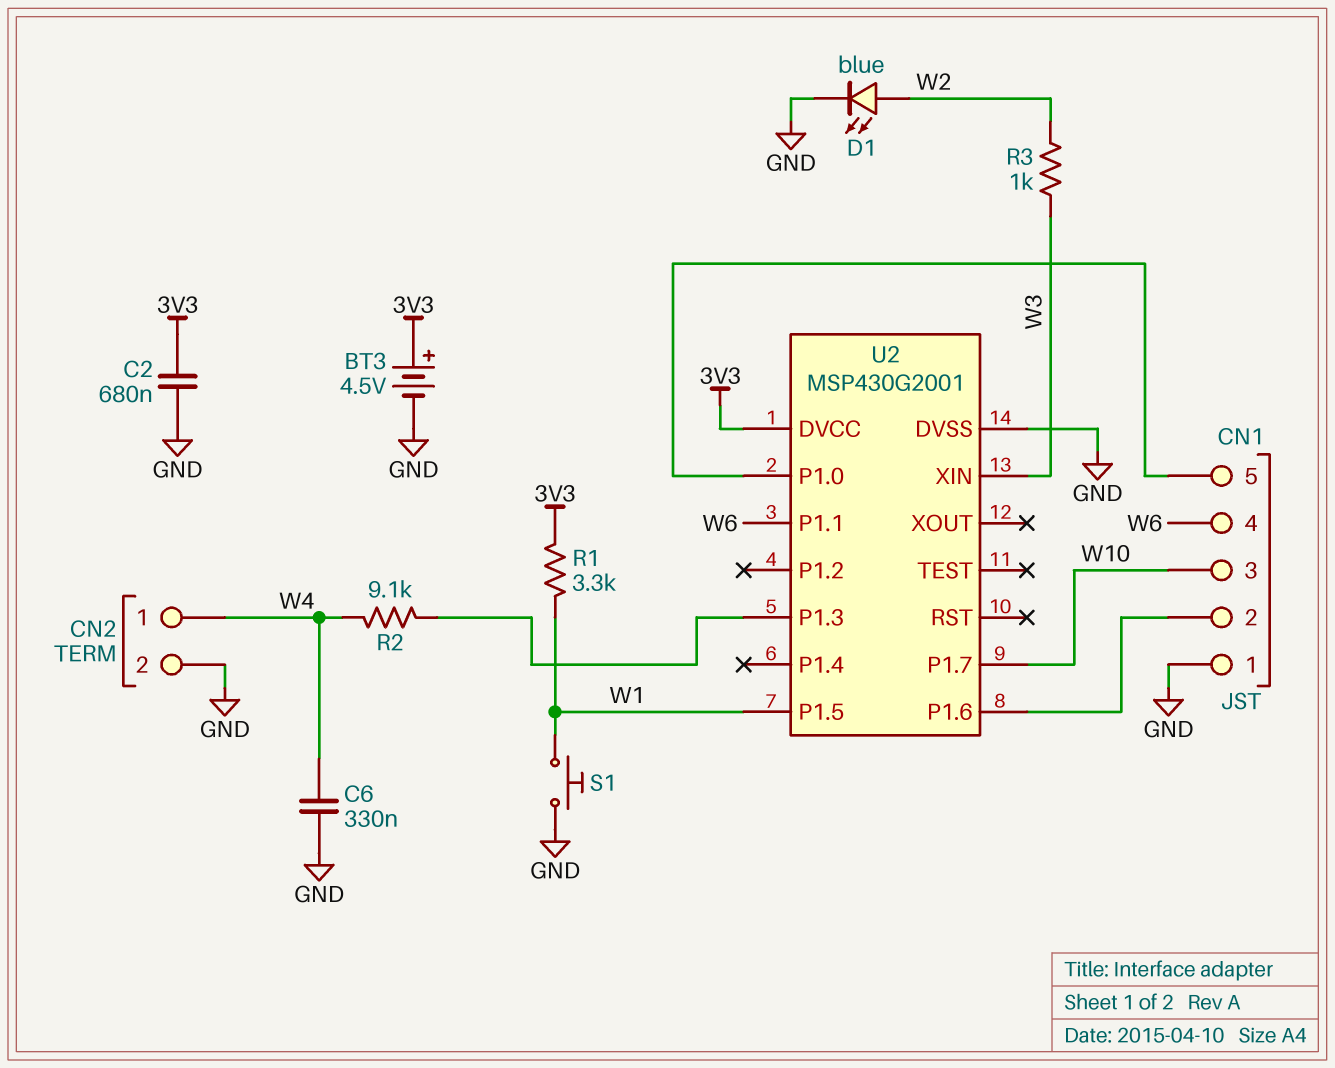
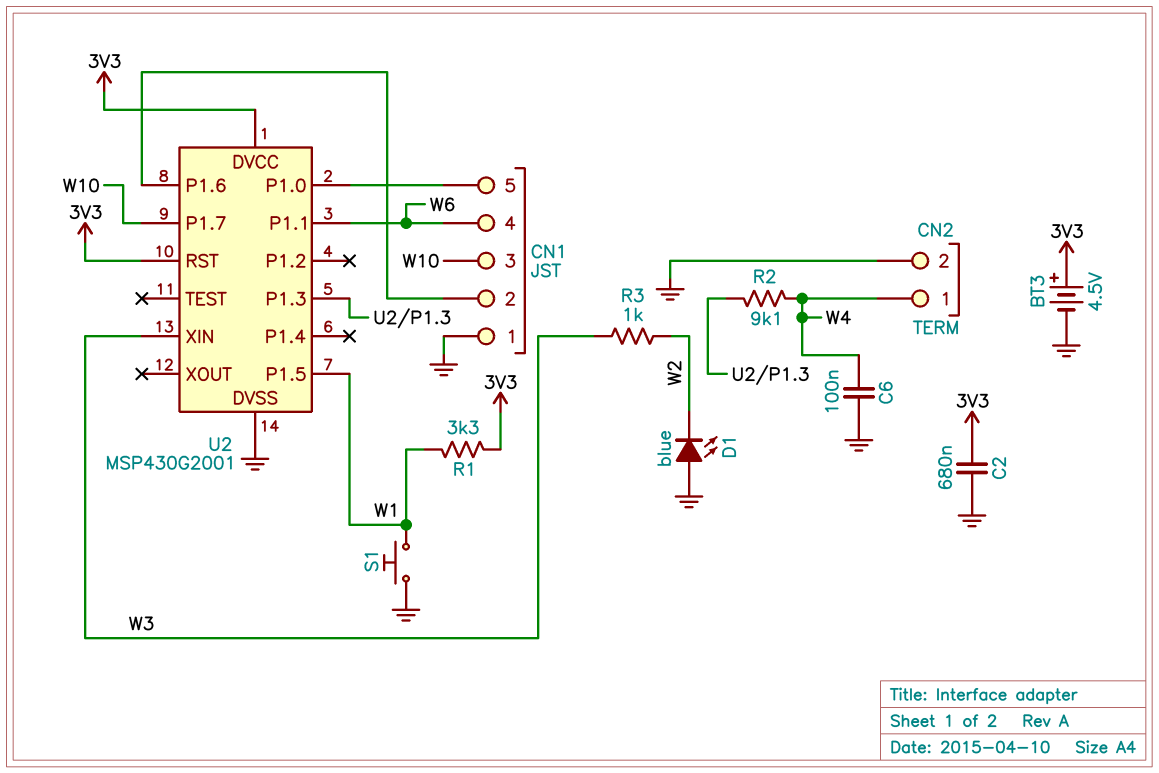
C6: 330nF (GND, W4) -> 100nF (GND, W4)
D1: LED blue (A W2, K GND) -> LED blue (A GND, K W2)
U2 pin RST: none -> 3V3

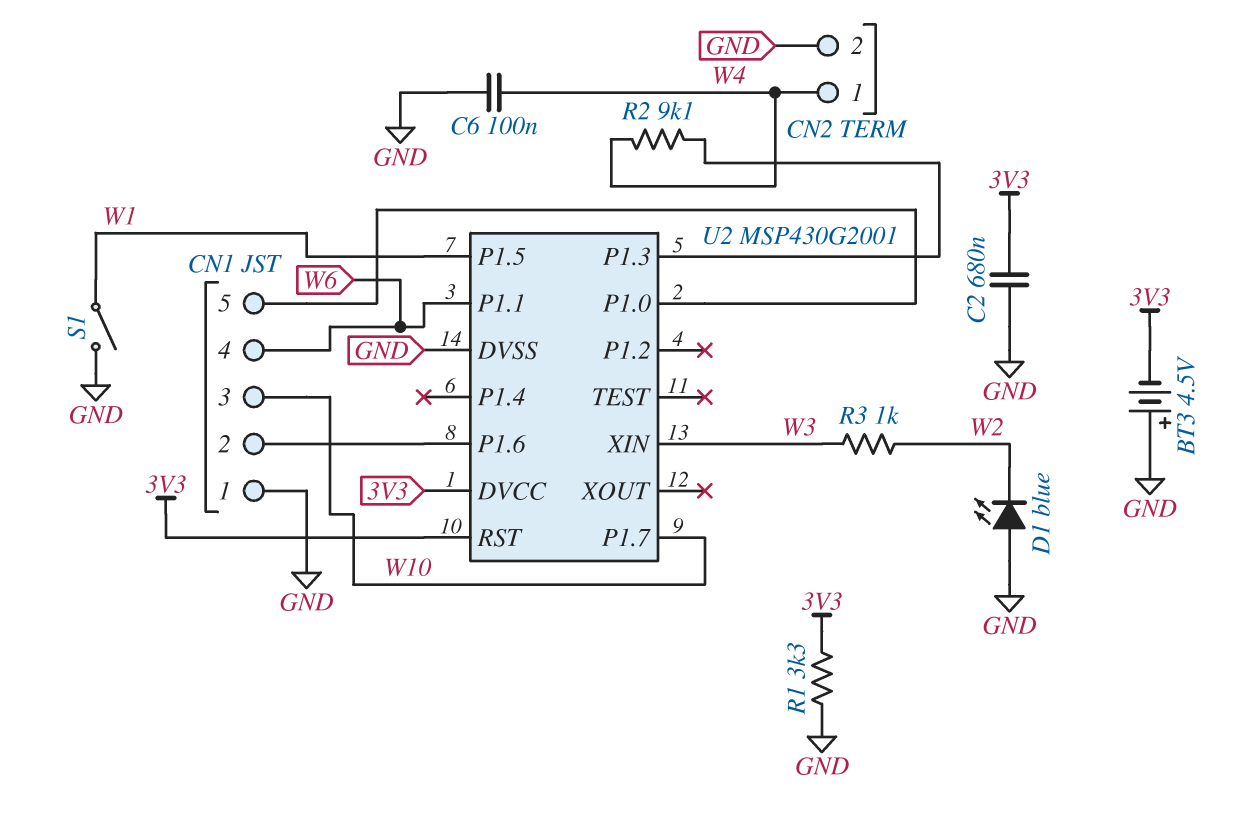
BT3: 4.5V (plus 3V3, minus GND) -> 4.5V (plus GND, minus 3V3)
R1: 3.3k (3V3, W1) -> 3.3k (3V3, GND)
S1: button (GND, W1) -> switch (GND, W1)

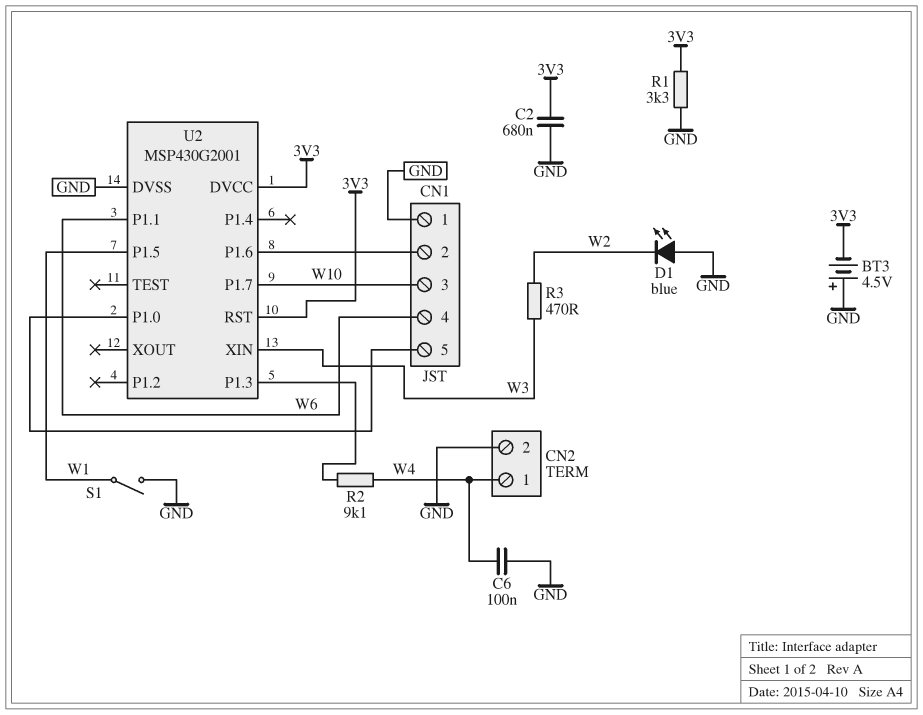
R3: 1k (W2, W3) -> 470 (W2, W3)

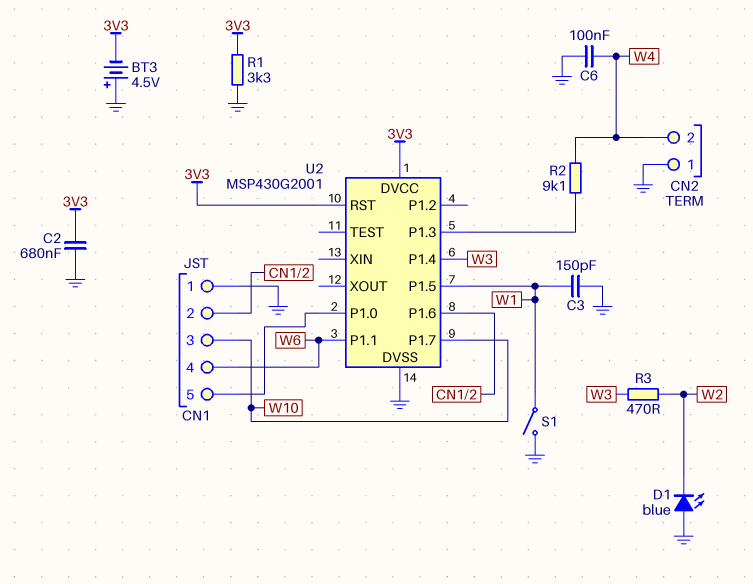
C3: none -> 150pF (GND, W1)
CN2 pin 1: W4 -> GND
CN2 pin 2: GND -> W4
U2 pin P1.4: none -> W3
U2 pin XIN: W3 -> none

